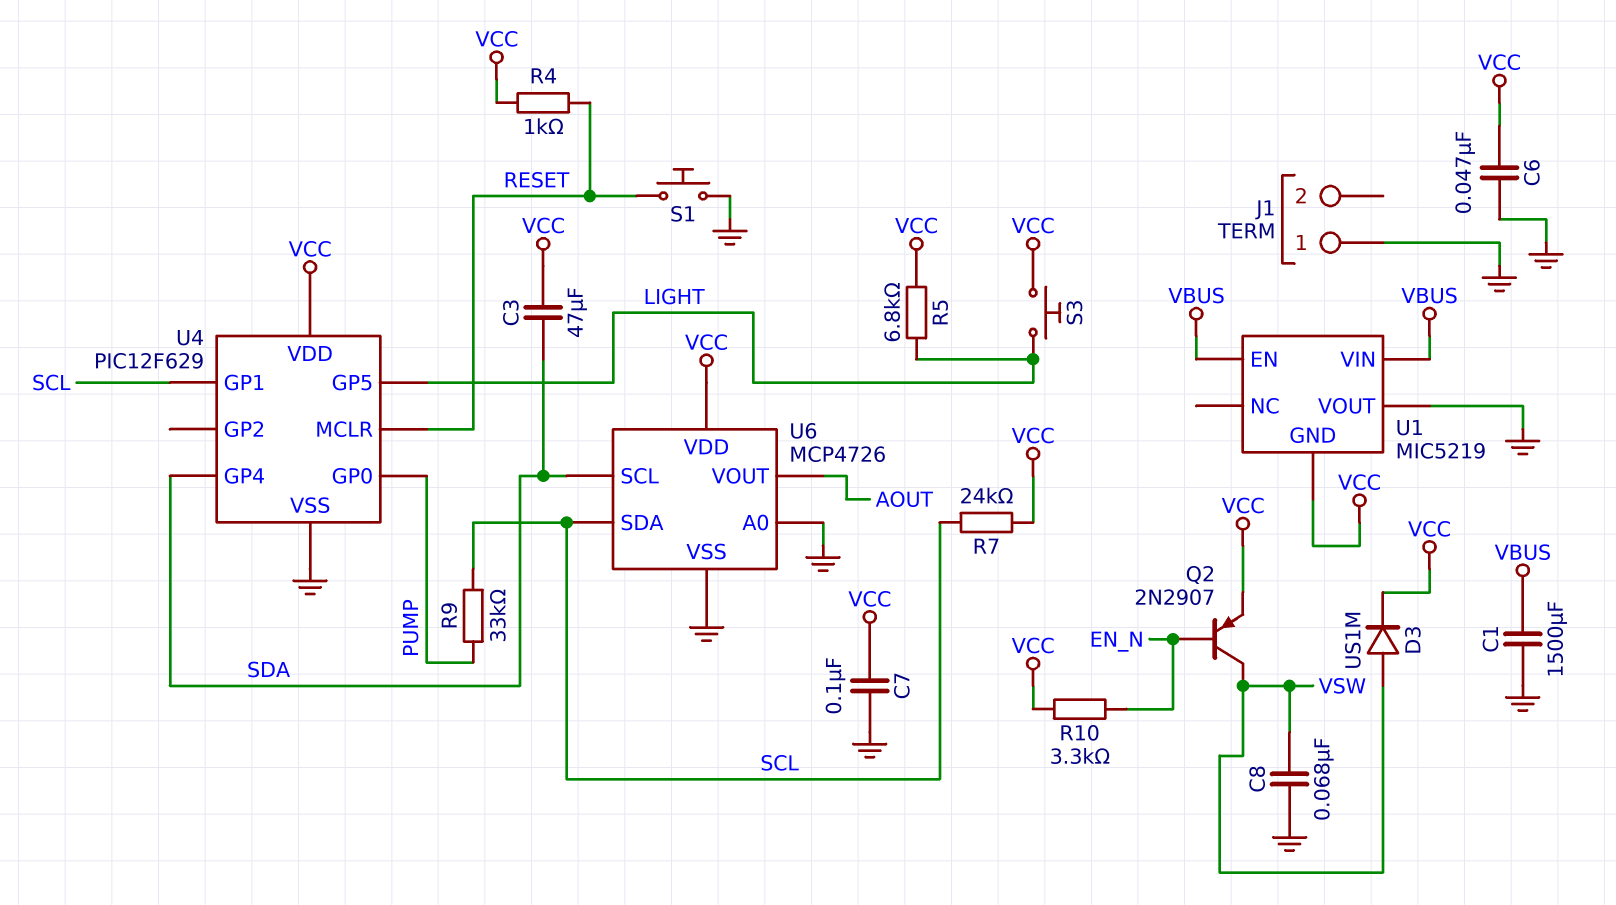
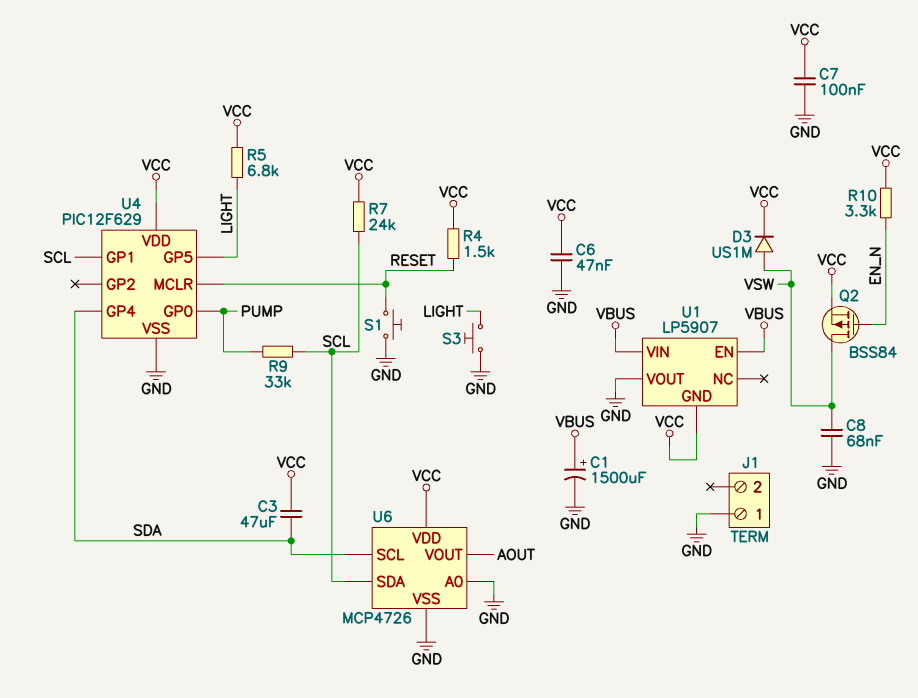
C1: 1500uF (GND, VBUS) -> 1500uF (plus VBUS, minus GND)
Q2: PNP 2N2907 (B EN_N, C VSW, E VCC) -> PMOS BSS84 (G EN_N, D VSW, S VCC)
R4: 1k (RESET, VCC) -> 1.5k (RESET, VCC)
S3: button (LIGHT, VCC) -> button (GND, LIGHT)
U1: MIC5219 -> LP5907

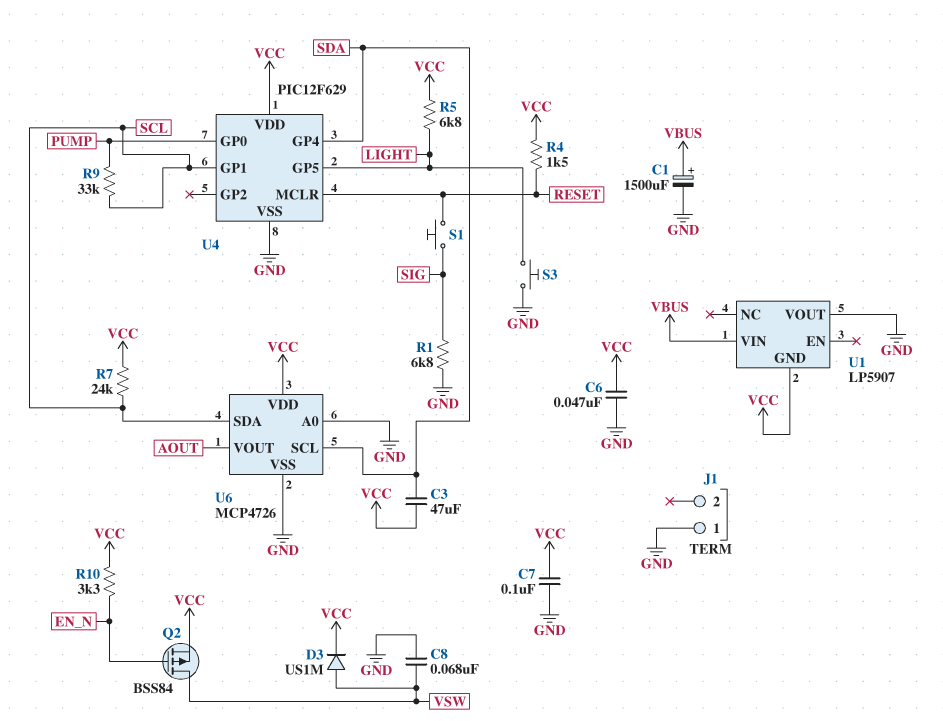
R1: none -> 6.8k (GND, SIG)
S1: button (GND, RESET) -> button (RESET, SIG)
U1 pin EN: VBUS -> none

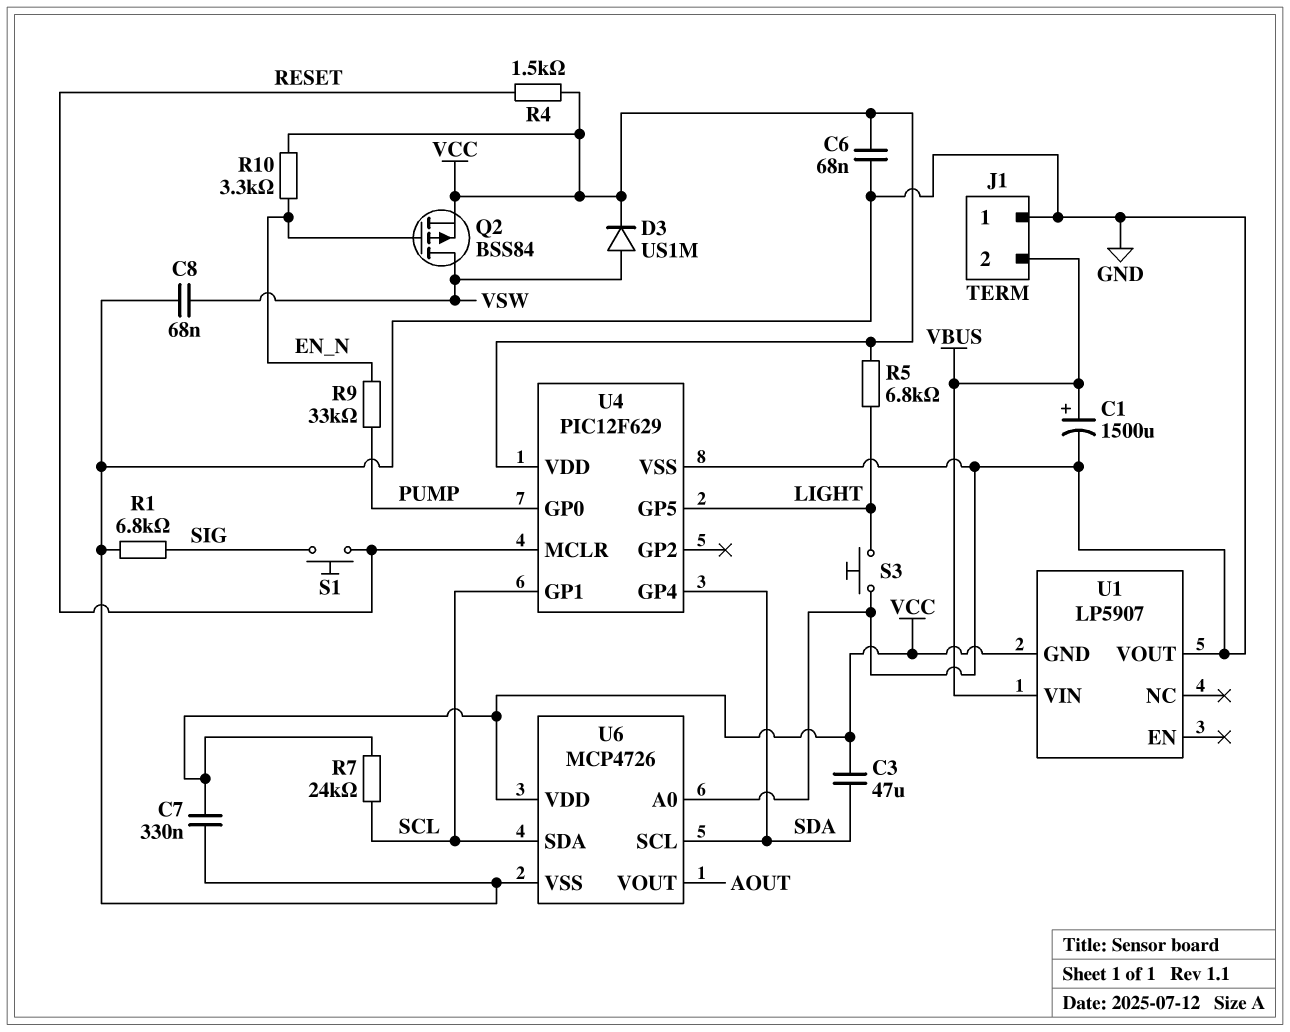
C6: 47nF (GND, VCC) -> 68nF (GND, VCC)
C7: 100nF (GND, VCC) -> 330nF (GND, VCC)
J1 pin 2: none -> VBUS
R9: 33k (PUMP, SCL) -> 33k (EN_N, PUMP)

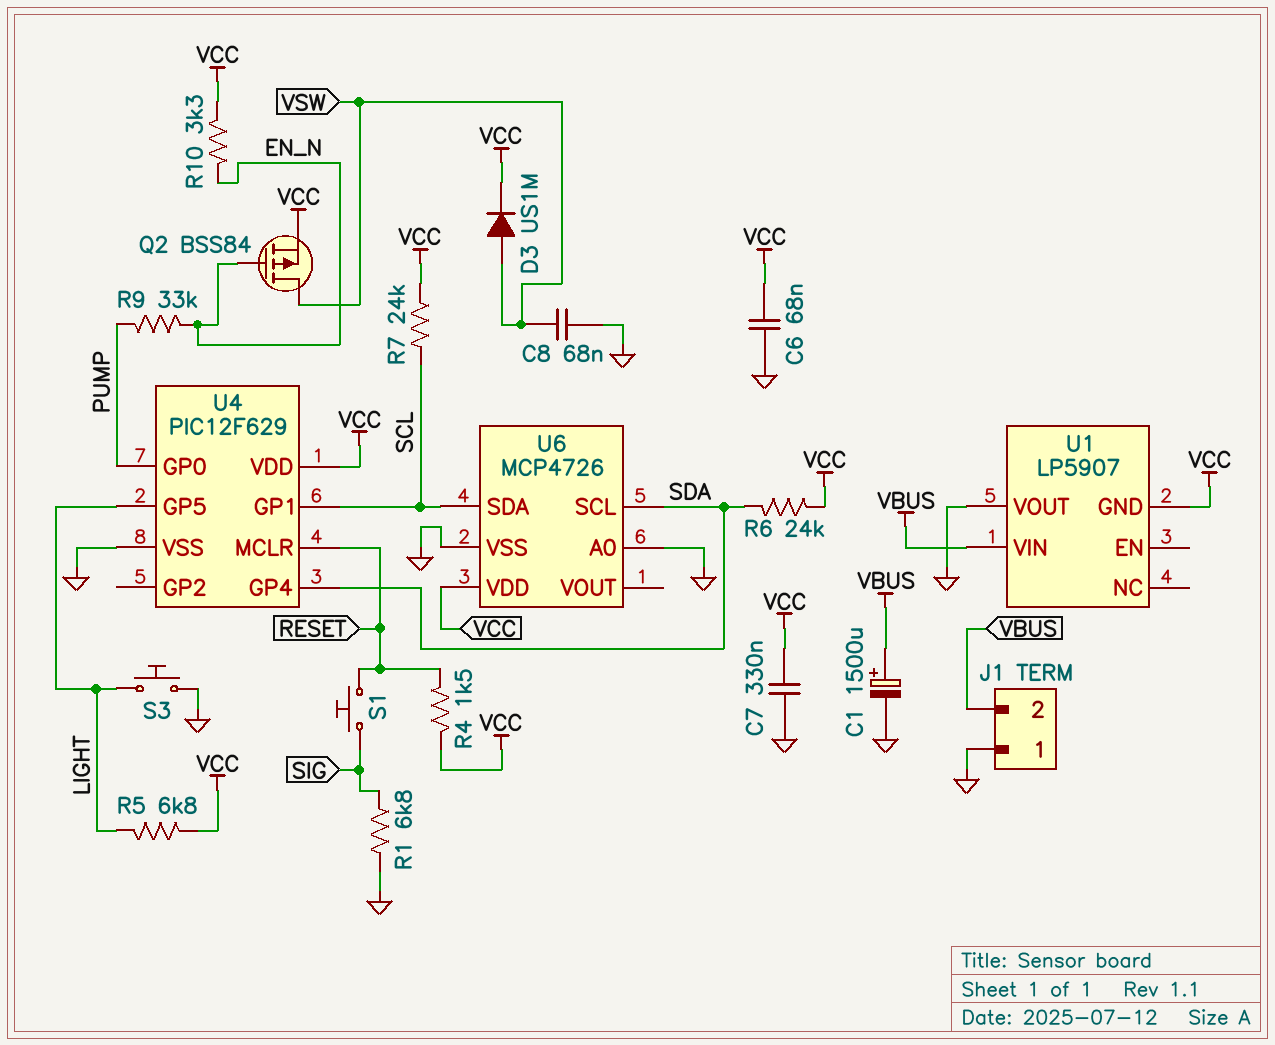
C3: 47uF (SDA, VCC) -> none
R6: none -> 24k (SDA, VCC)
U6 pin VOUT: AOUT -> none

